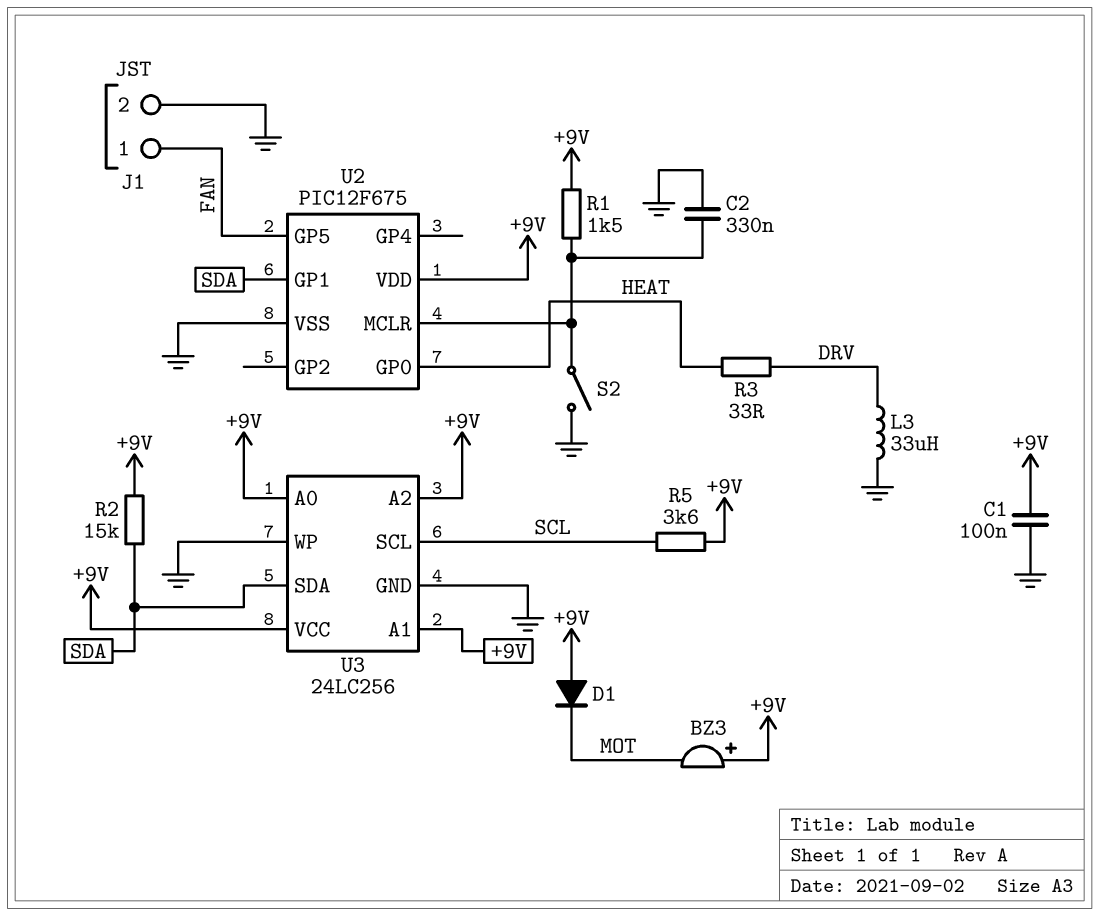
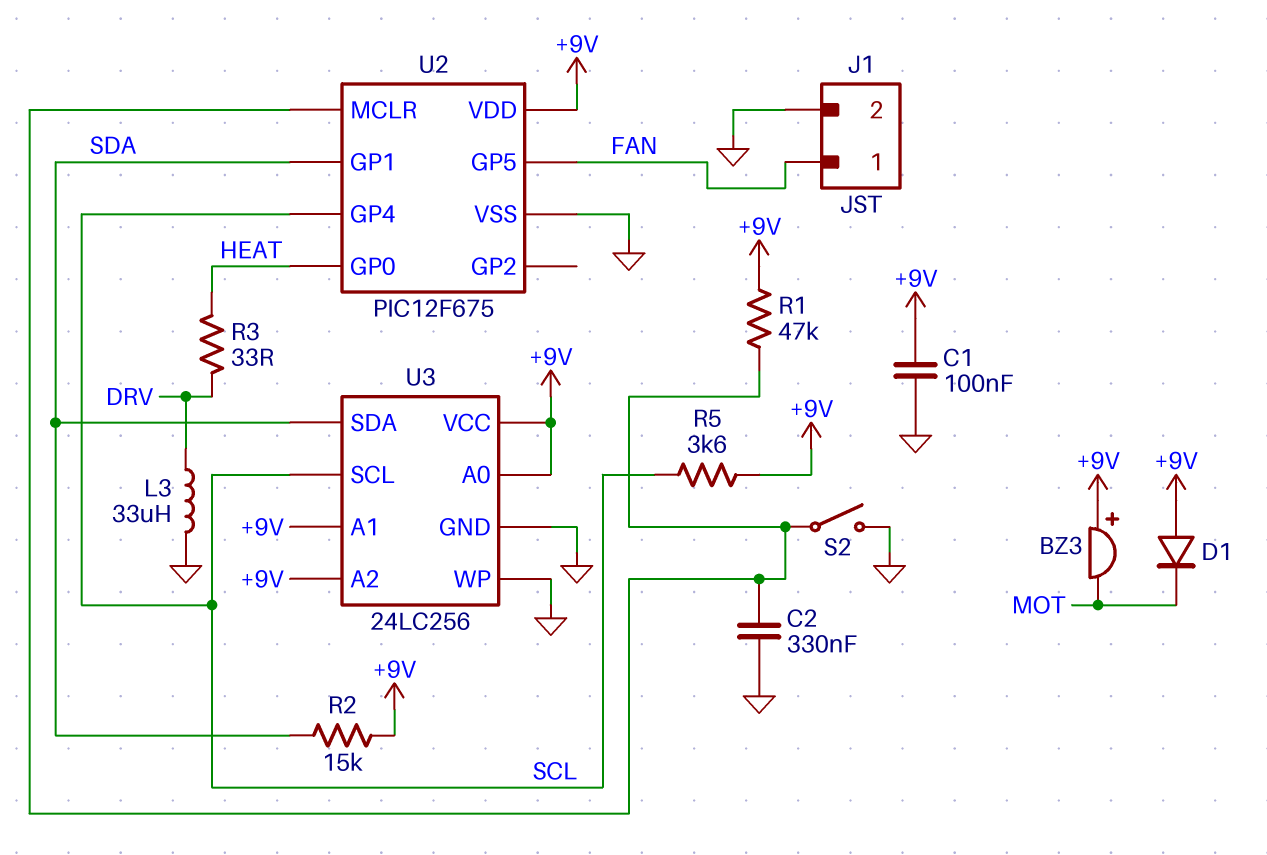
R1: 1.5k (+9V, U2/MCLR) -> 47k (+9V, U2/MCLR)
U2 pin GP4: none -> SCL

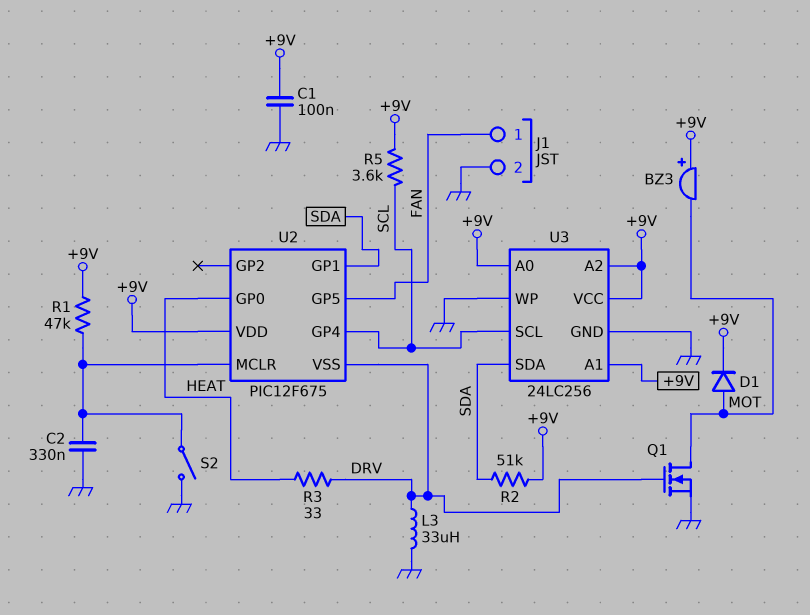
D1: diode (A +9V, K MOT) -> diode (A MOT, K +9V)
Q1: none -> NMOS (G DRV, D MOT, S GND)
R2: 15k (+9V, SDA) -> 51k (+9V, SDA)
U2 pin VSS: GND -> DRV

